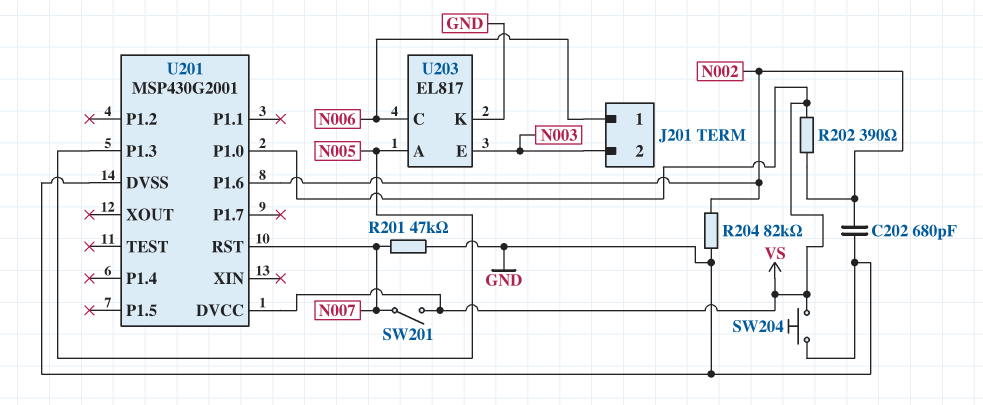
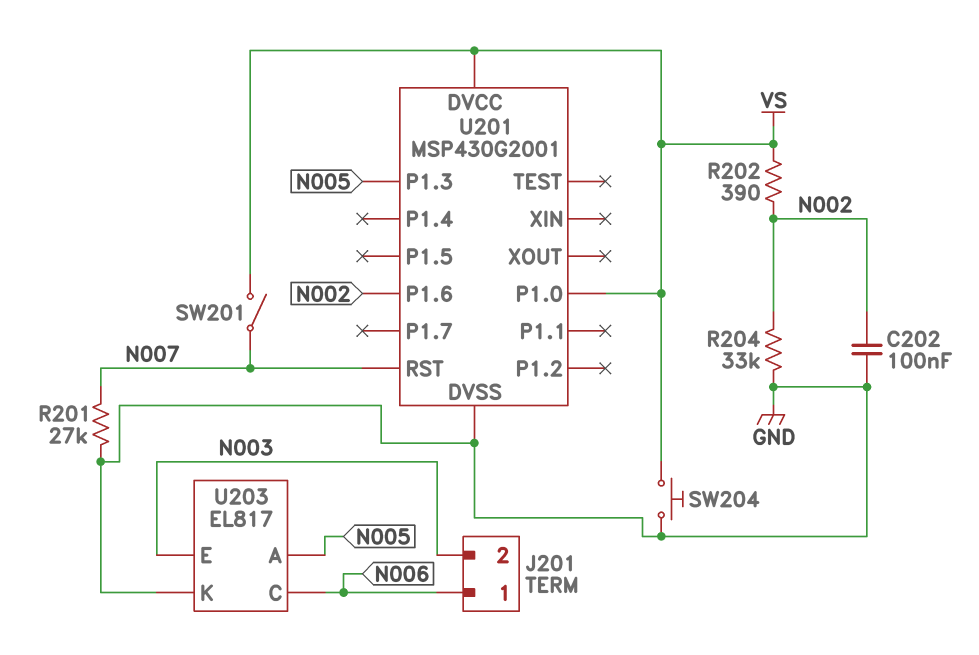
C202: 680pF (GND, N002) -> 100nF (GND, N002)
R201: 47k (GND, N007) -> 27k (GND, N007)
R204: 82k (GND, N002) -> 33k (GND, N002)

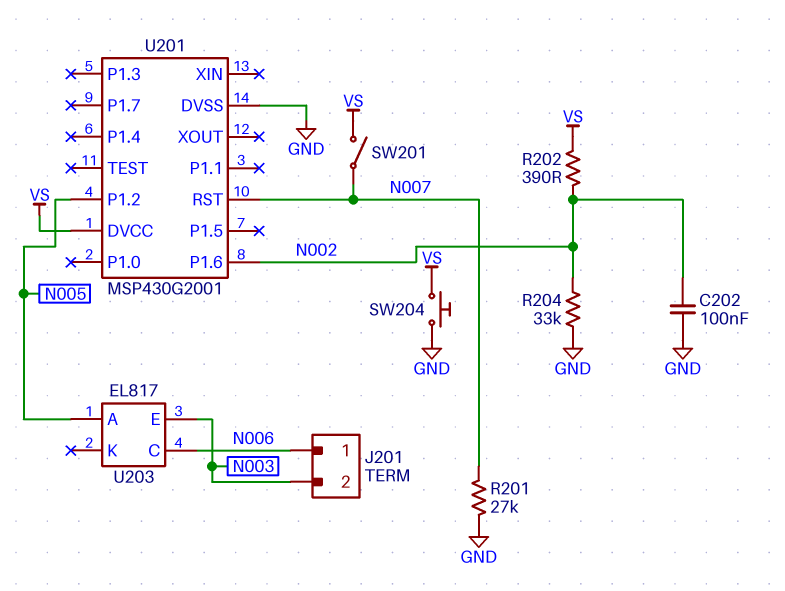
U201 pin P1.0: VS -> none
U201 pin P1.2: none -> N005
U201 pin P1.3: N005 -> none
U203 pin K: GND -> none

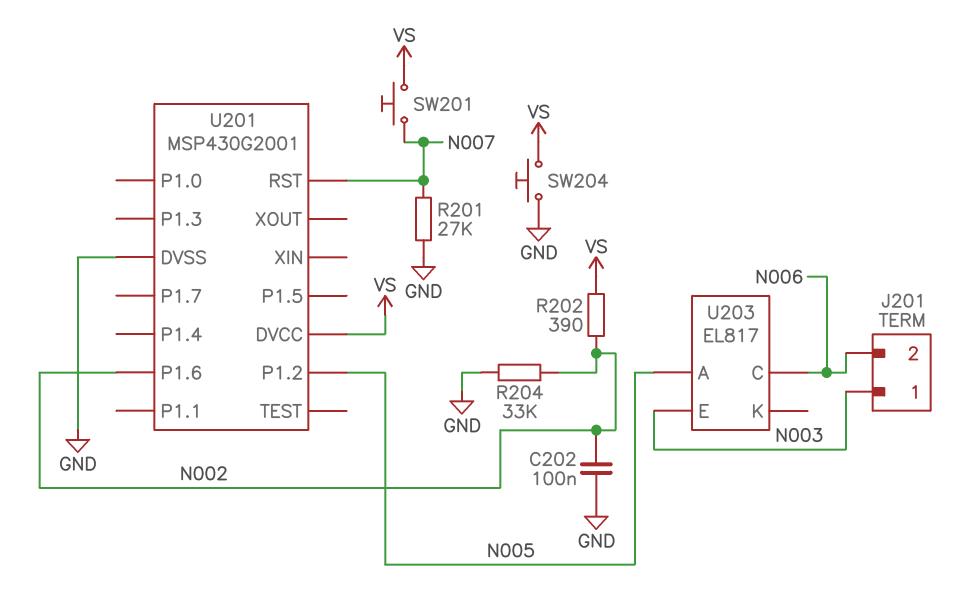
J201 pin 1: N006 -> N003
J201 pin 2: N003 -> N006
SW201: switch (N007, VS) -> button (N007, VS)

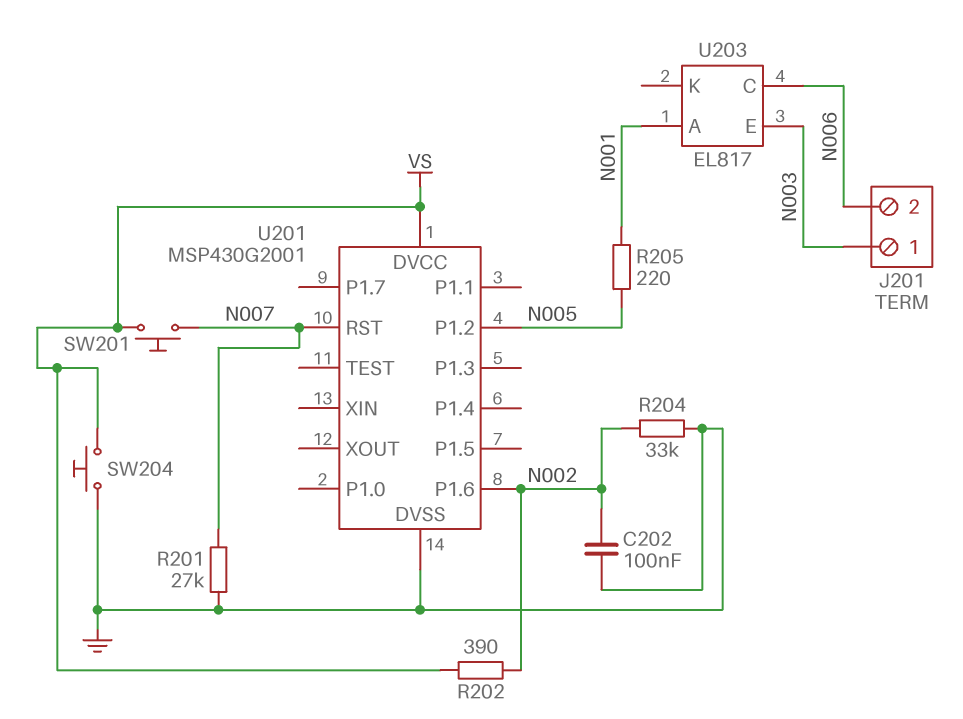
R205: none -> 220 (N001, N005)
U203 pin A: N005 -> N001

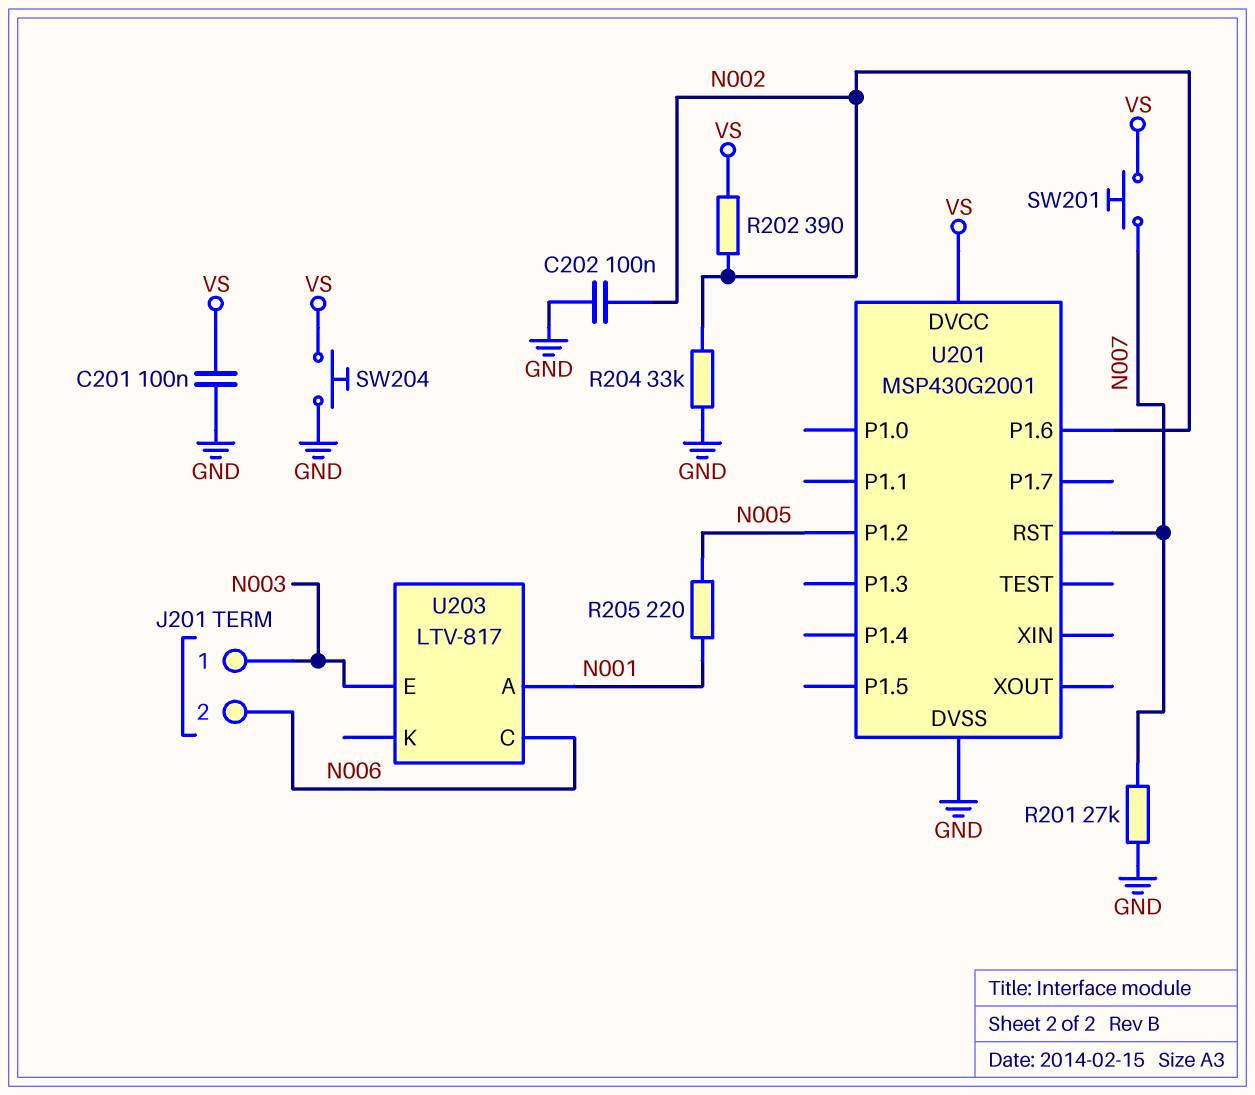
C201: none -> 100nF (GND, VS)
U203: EL817 -> LTV-817

